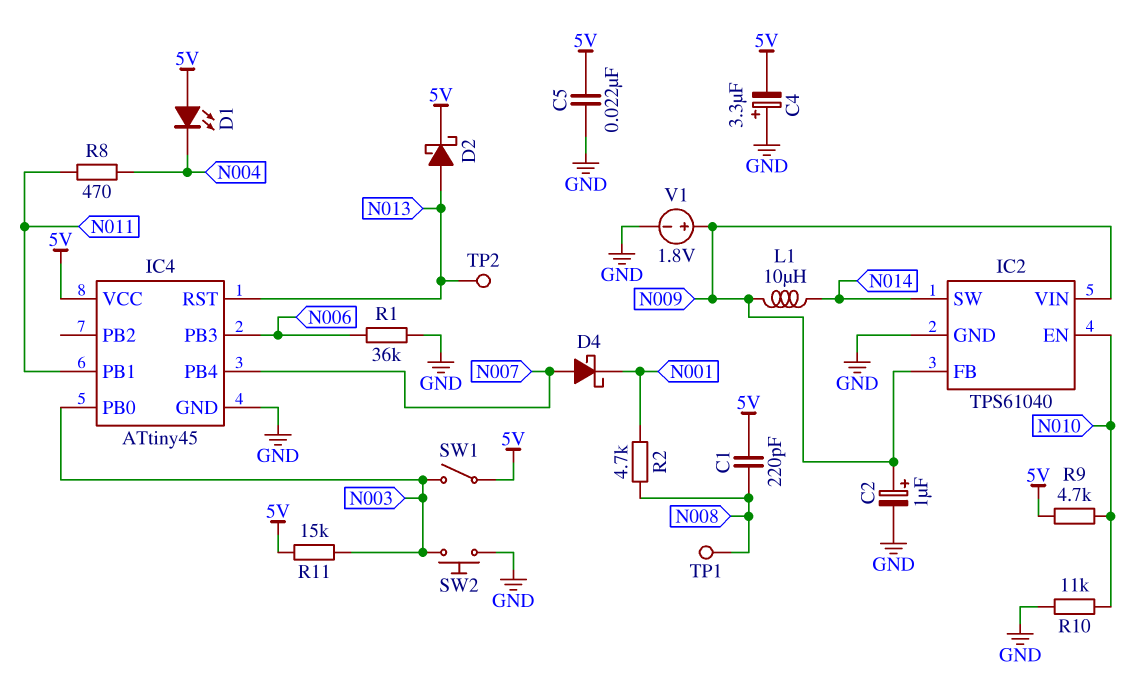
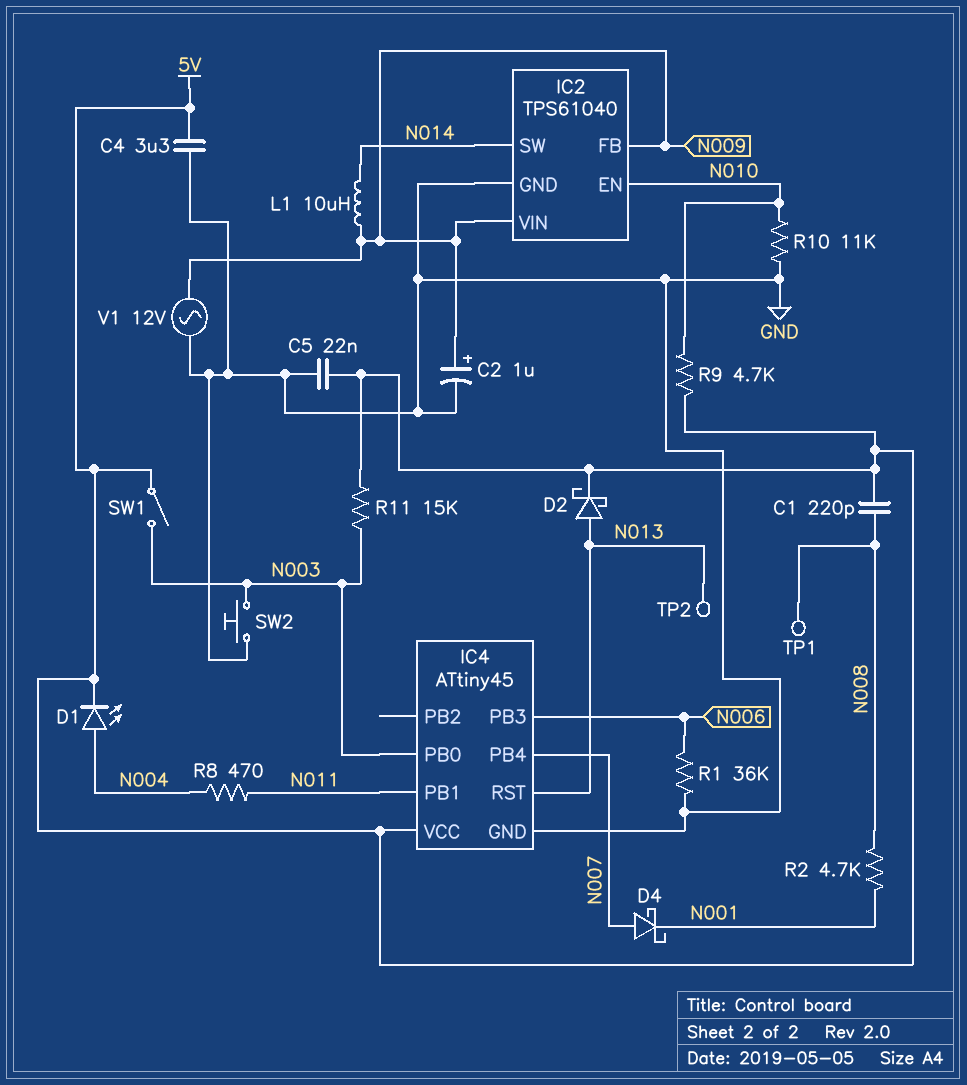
C4: 3.3uF (plus GND, minus 5V) -> 3.3uF (5V, GND)
D1: LED (A 5V, K N004) -> LED (A N004, K 5V)
V1: 1.8V (plus N009, minus GND) -> AC 12V (GND, N009)

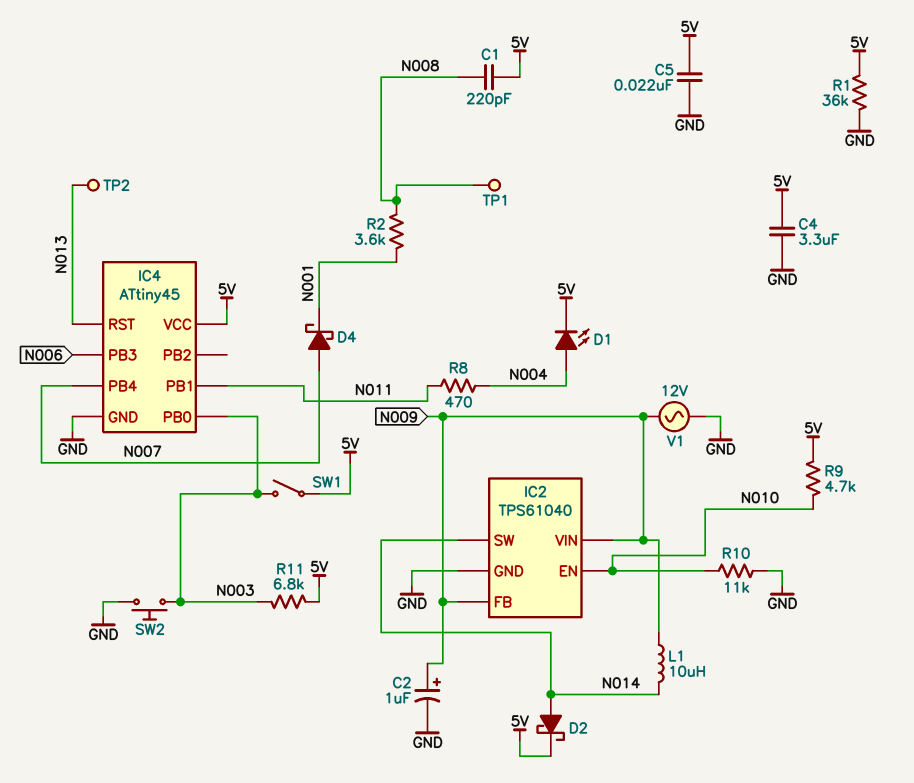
D2: schottky (A N013, K 5V) -> schottky (A N014, K 5V)
R1: 36k (GND, N006) -> 36k (5V, GND)
R2: 4.7k (N001, N008) -> 3.6k (N001, N008)
R11: 15k (5V, N003) -> 6.8k (5V, N003)

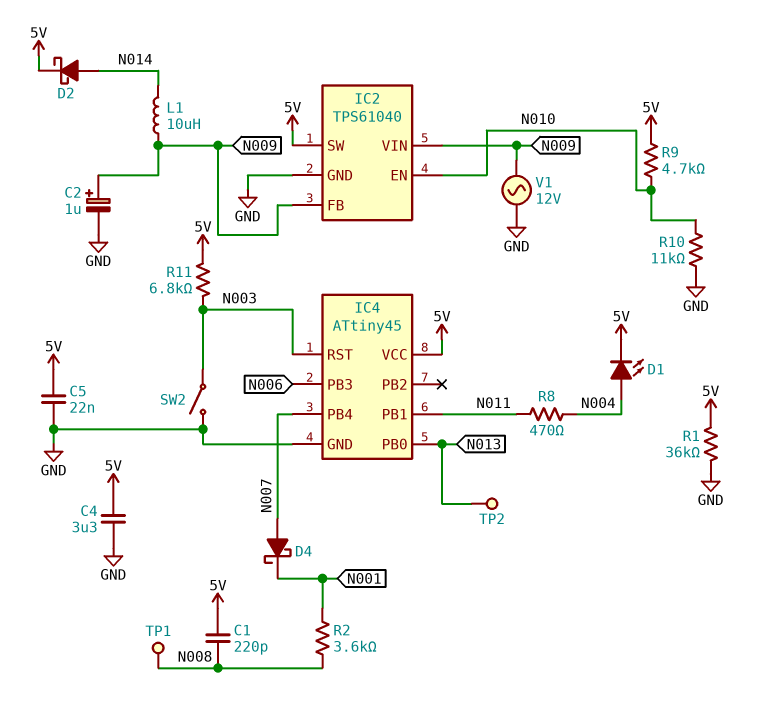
IC2 pin SW: N014 -> 5V
IC4 pin PB0: N003 -> N013
IC4 pin RST: N013 -> N003
SW1: switch (5V, N003) -> none
SW2: button (GND, N003) -> switch (GND, N003)

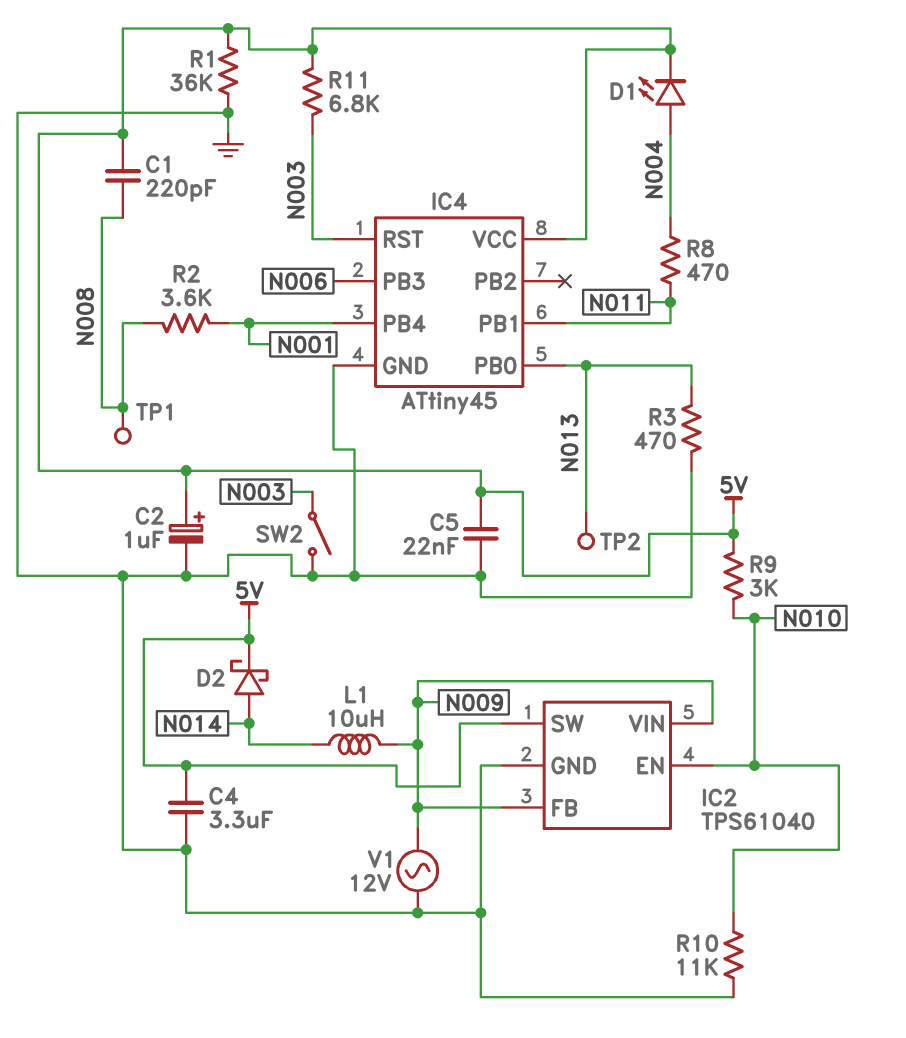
C2: 1uF (plus N009, minus GND) -> 1uF (plus 5V, minus GND)
D4: schottky (A N007, K N001) -> none
IC4 pin PB4: N007 -> N001
R3: none -> 470 (GND, N013)
R9: 4.7k (5V, N010) -> 3k (5V, N010)

